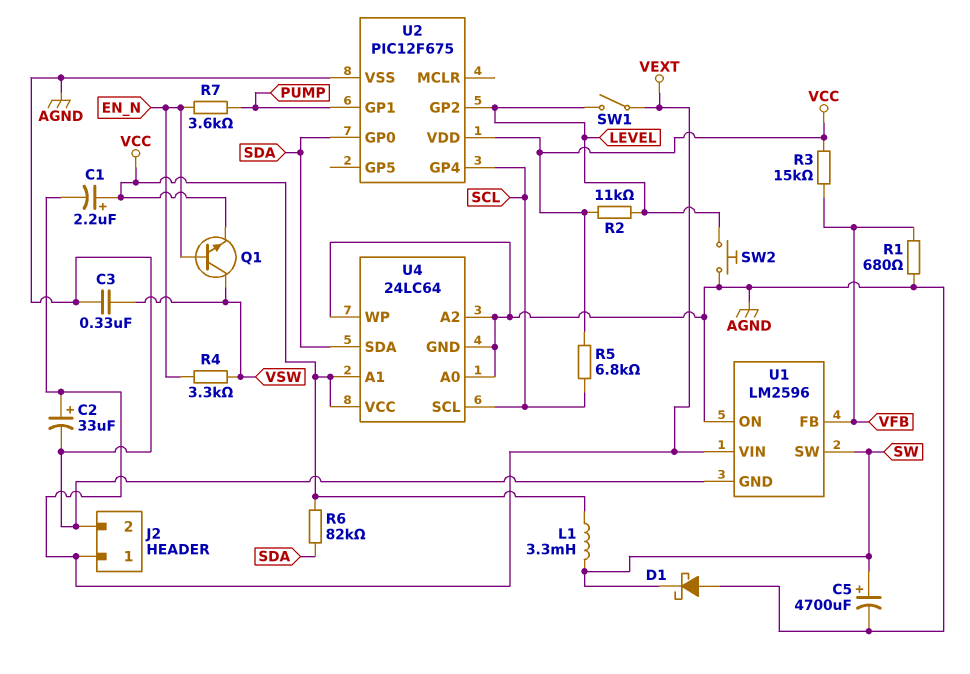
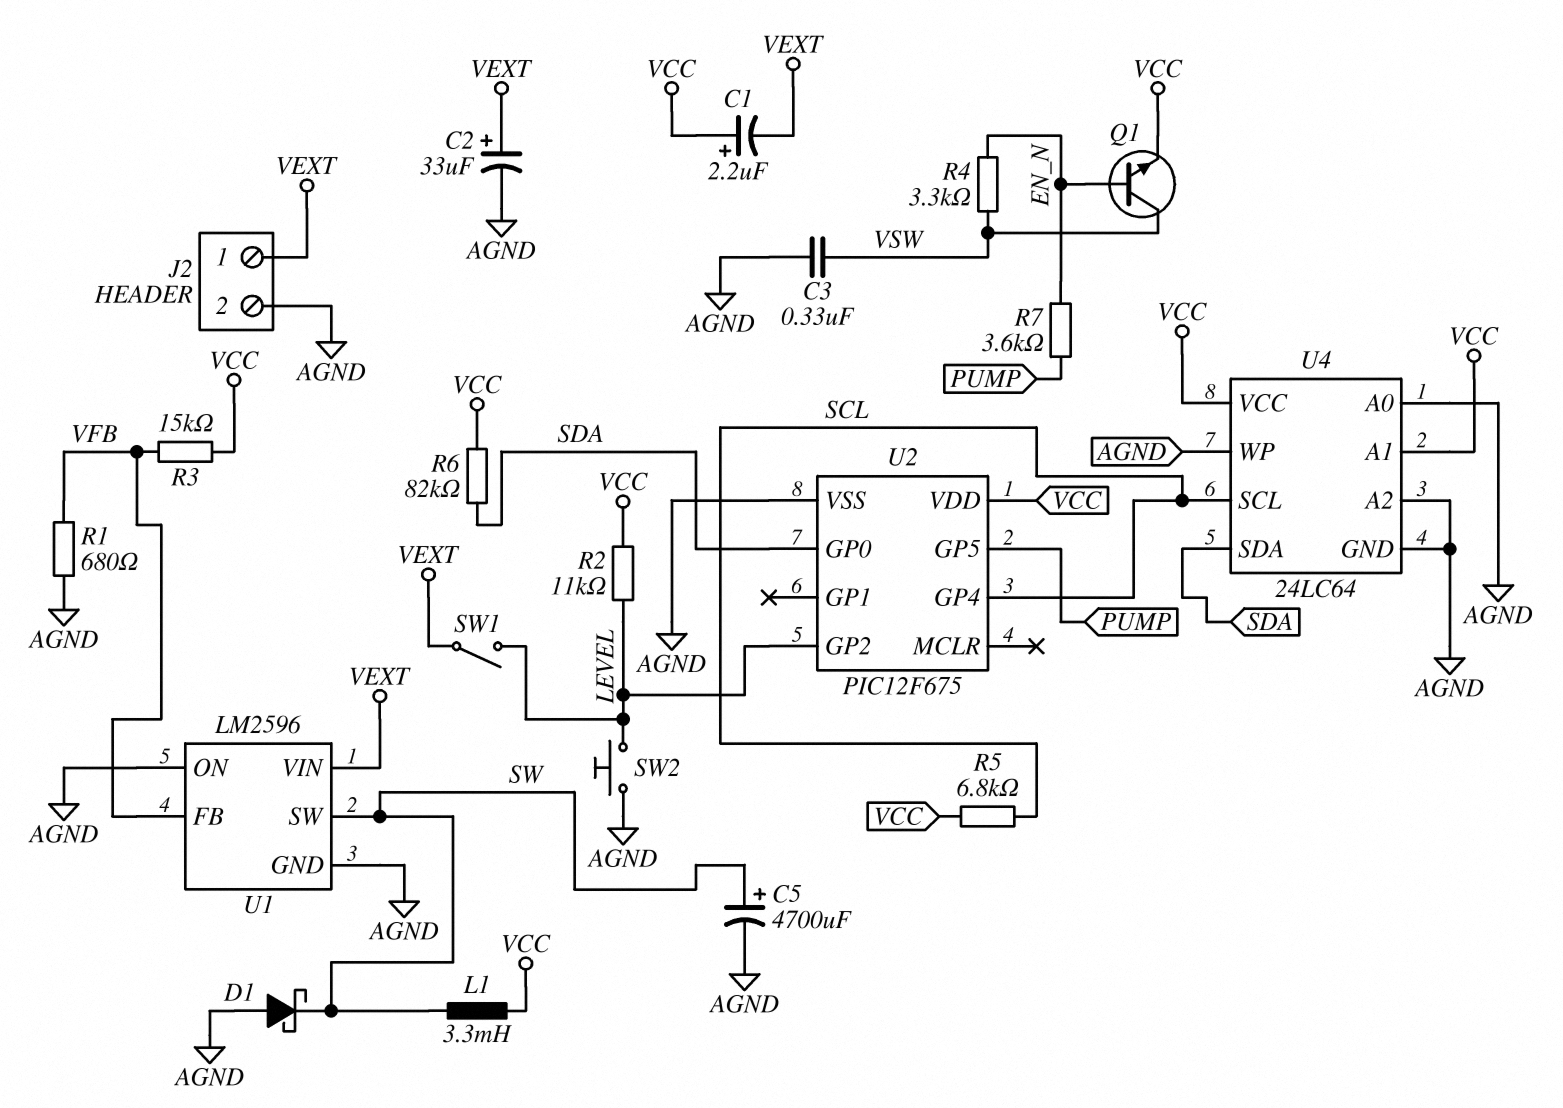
U2 pin GP1: PUMP -> none
U2 pin GP5: none -> PUMP

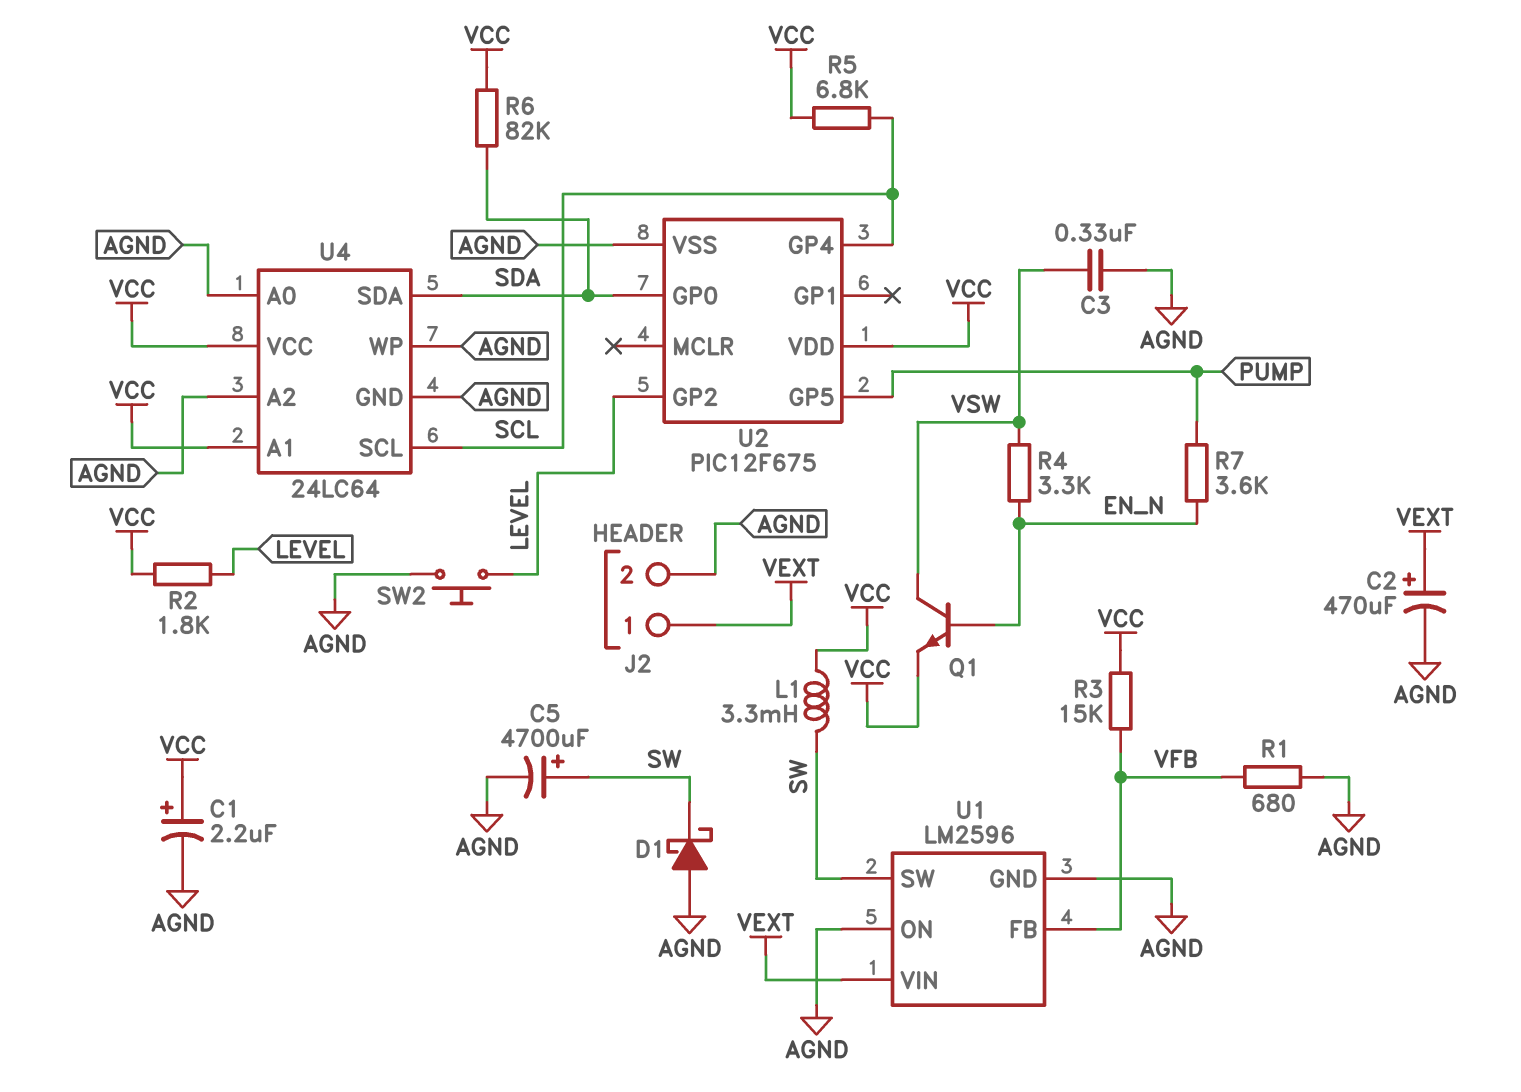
C1: 2.2uF (plus VCC, minus VEXT) -> 2.2uF (plus VCC, minus AGND)
C2: 33uF (plus VEXT, minus AGND) -> 470uF (plus VEXT, minus AGND)
R2: 11k (LEVEL, VCC) -> 1.8k (LEVEL, VCC)
SW1: switch (LEVEL, VEXT) -> none

